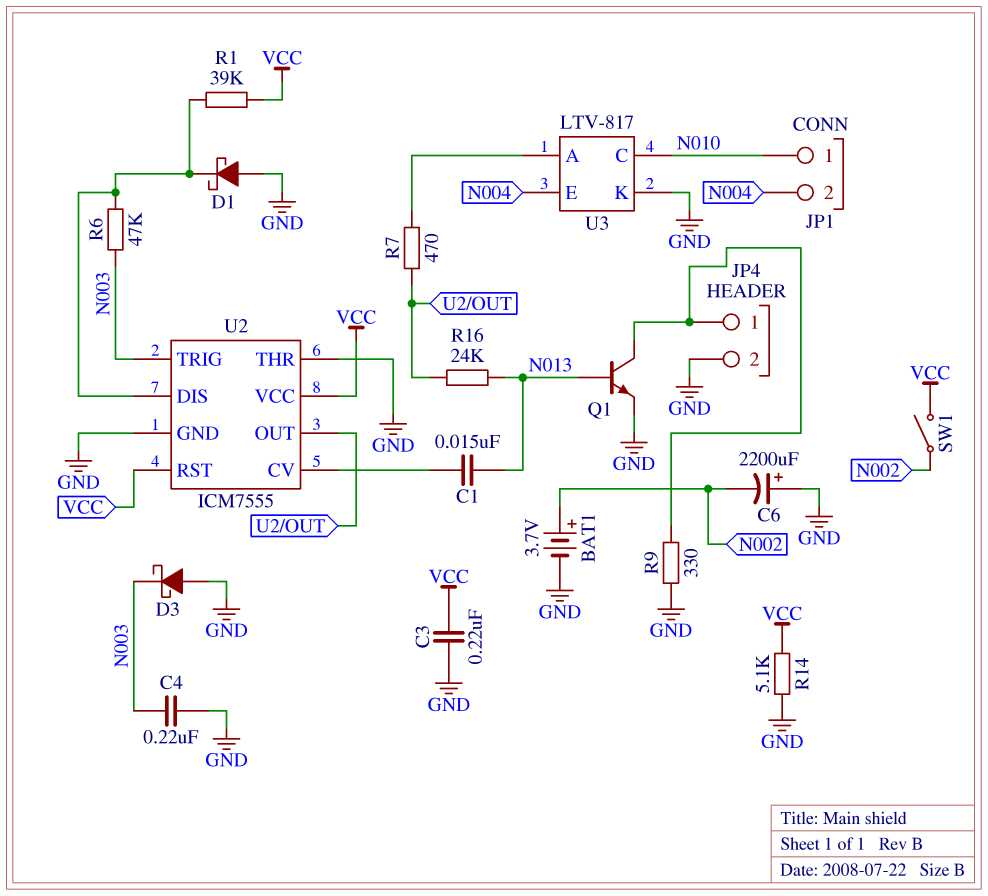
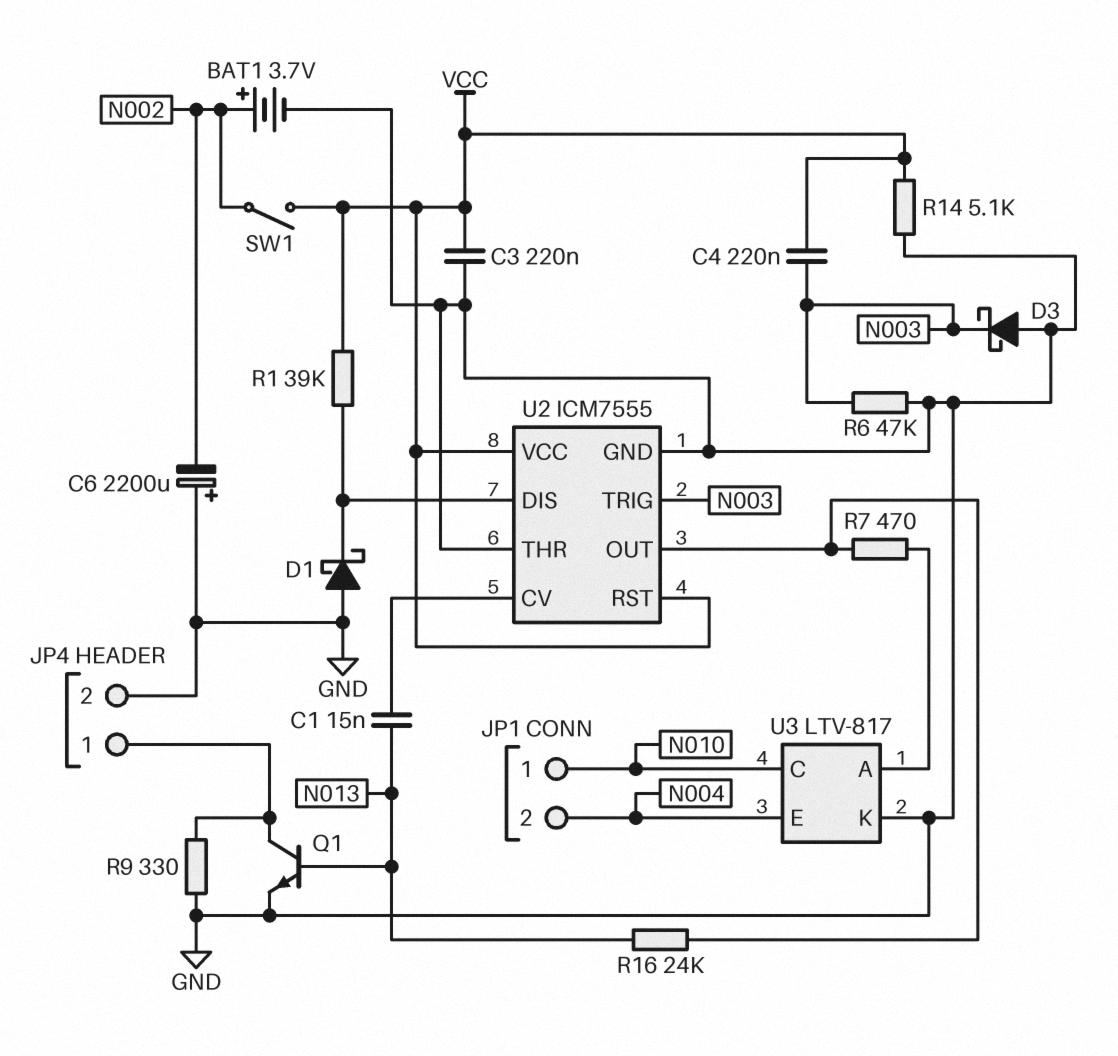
C4: 220nF (GND, N003) -> 220nF (N003, VCC)
R6: 47k (N003, U2/DIS) -> 47k (GND, N003)

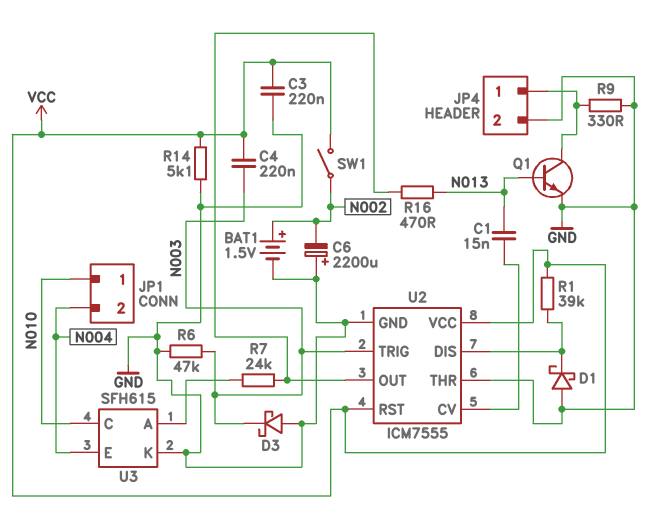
BAT1: 3.7V (plus N002, minus GND) -> 1.5V (plus N002, minus GND)
R7: 470 (U2/OUT, U3/A) -> 24k (U2/OUT, U3/A)
R16: 24k (N013, U2/OUT) -> 470 (N013, U2/OUT)
U3: LTV-817 -> SFH615

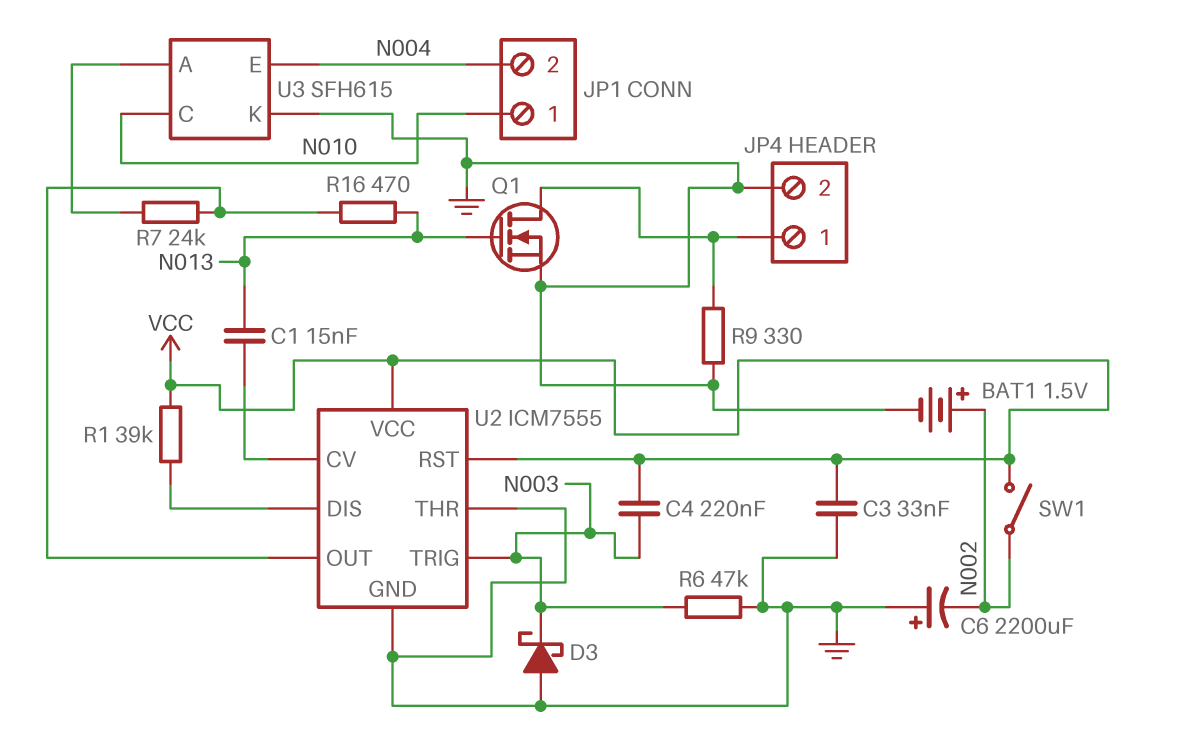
C3: 220nF (GND, VCC) -> 33nF (GND, VCC)
D1: schottky (A GND, K U2/DIS) -> none
Q1: NPN (B N013, C JP4/1, E GND) -> NMOS (G N013, D JP4/1, S GND)
R14: 5.1k (GND, VCC) -> none

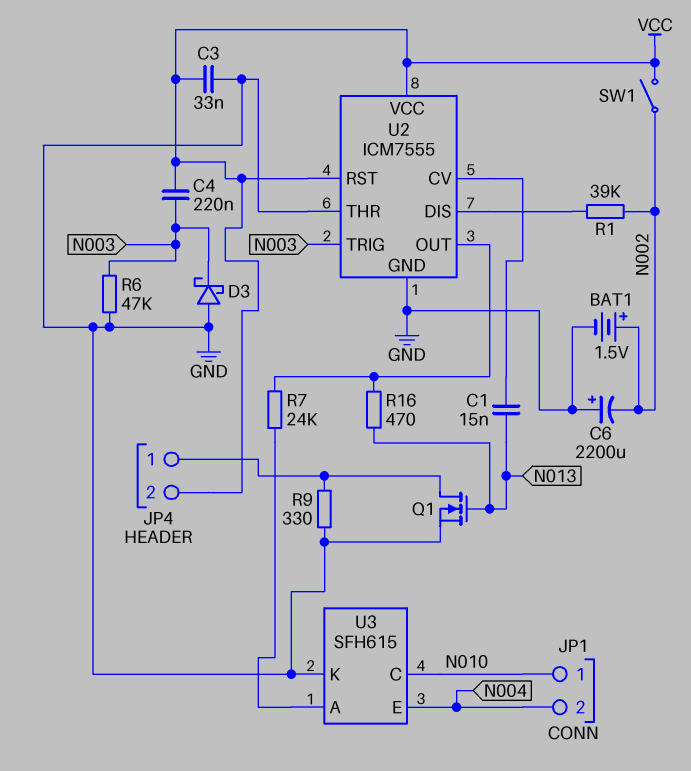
JP4 pin 2: GND -> VCC
R1: 39k (U2/DIS, VCC) -> 39k (N002, U2/DIS)

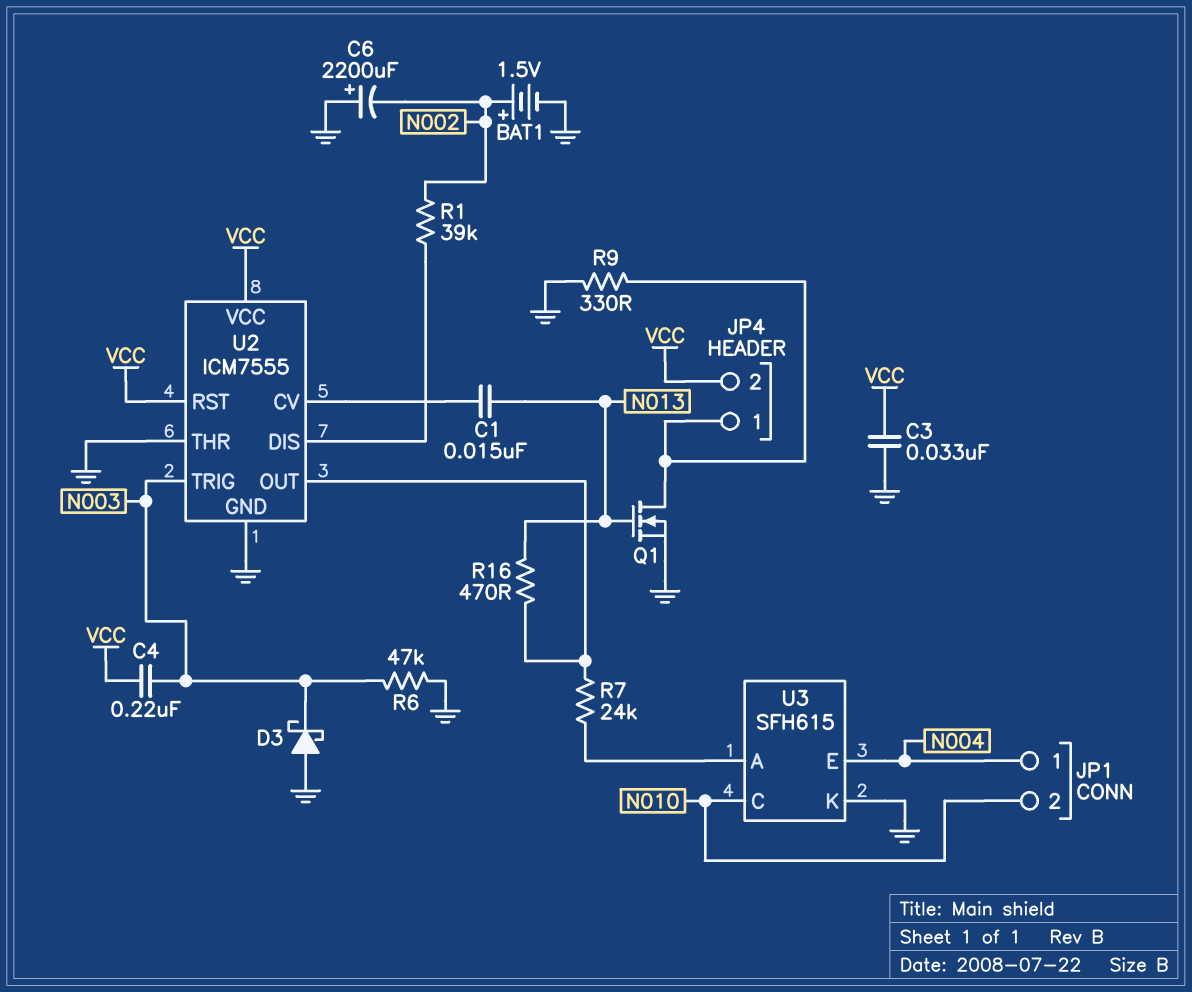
JP1 pin 1: N010 -> N004
JP1 pin 2: N004 -> N010
SW1: switch (N002, VCC) -> none

